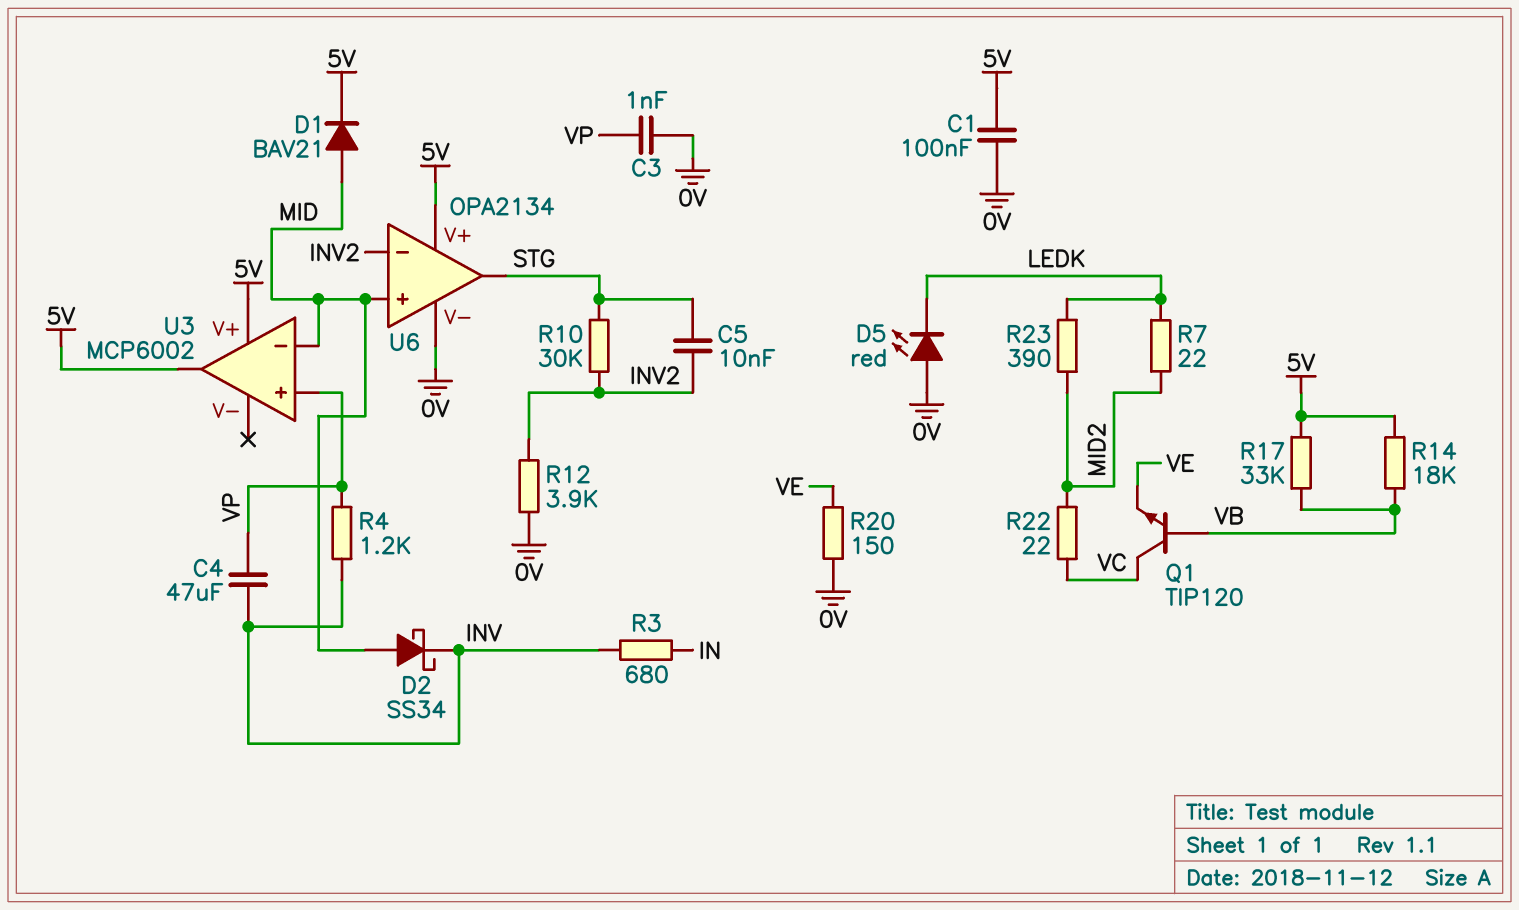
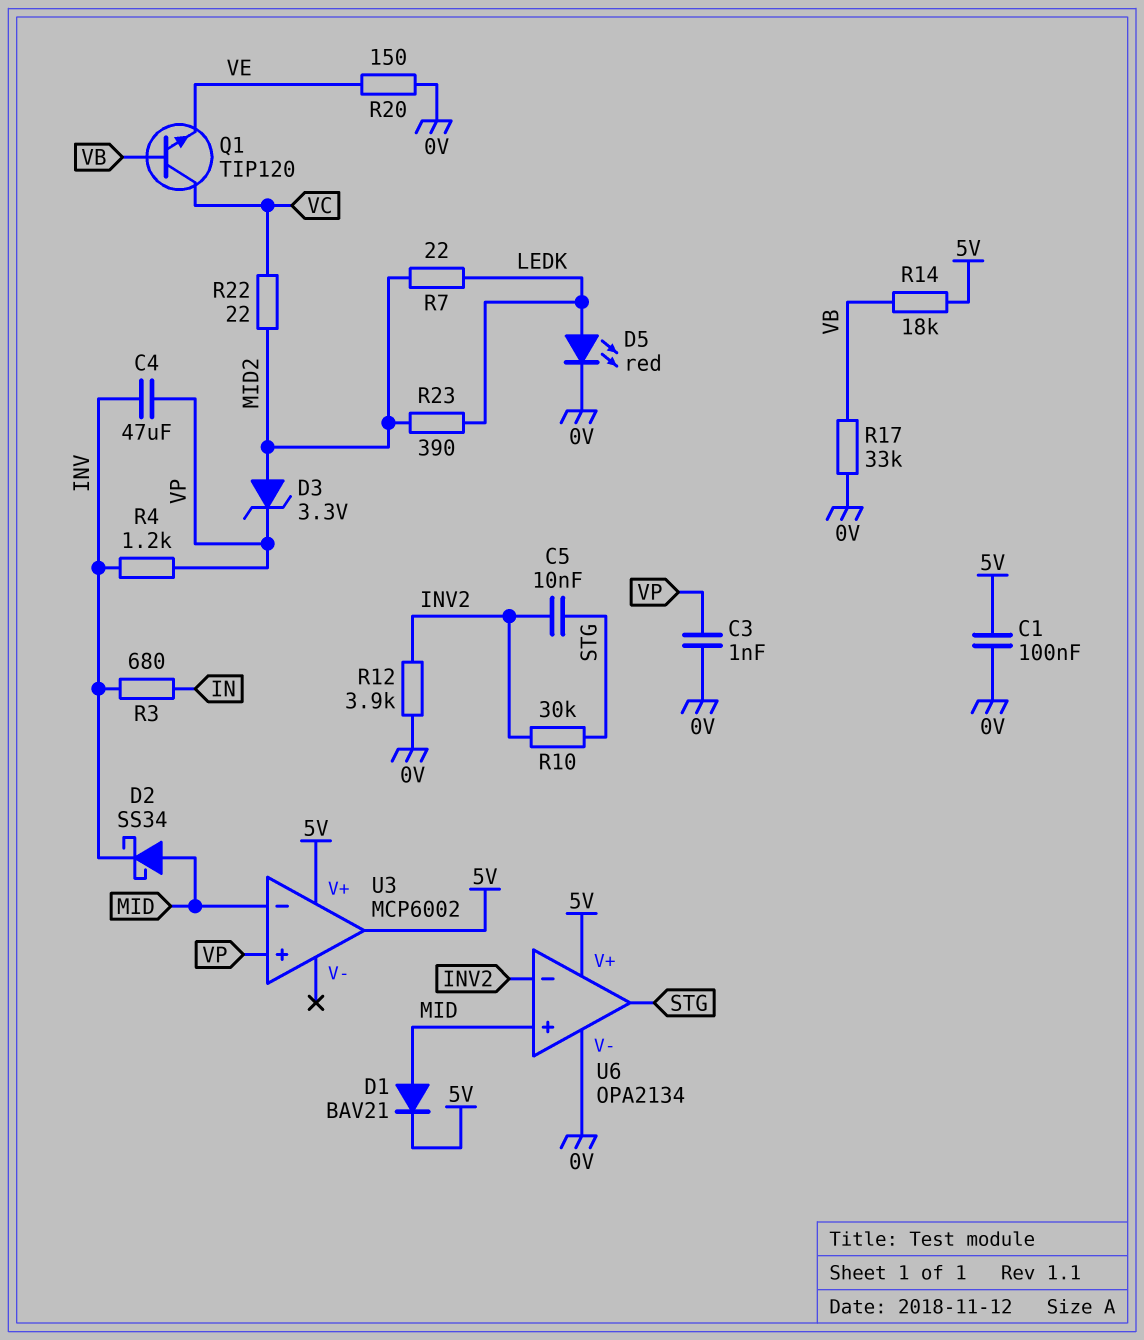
D3: none -> zener 3.3V (A MID2, K VP)
D5: LED red (A 0V, K LEDK) -> LED red (A LEDK, K 0V)
R17: 33k (5V, VB) -> 33k (0V, VB)

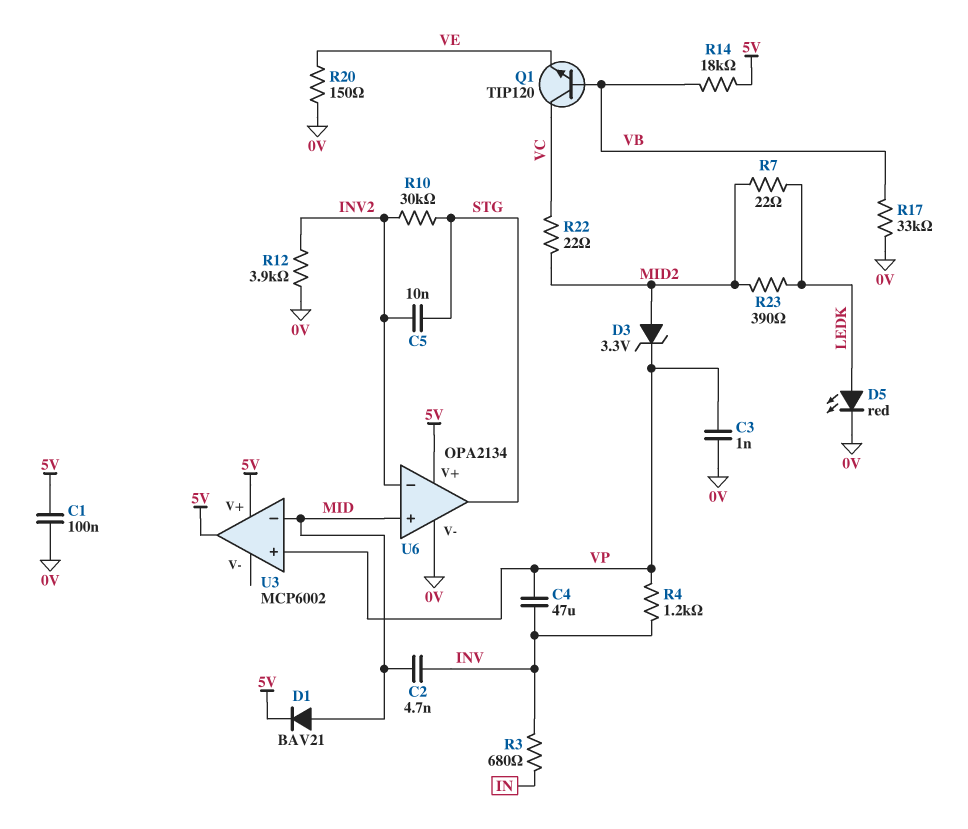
C2: none -> 4.7nF (INV, MID)
D2: schottky SS34 (A MID, K INV) -> none

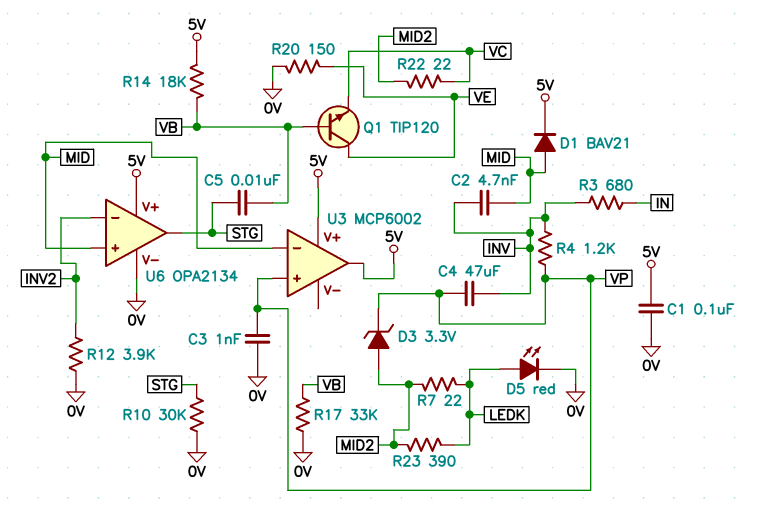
C5: 10nF (INV2, STG) -> 10nF (STG, VB)
Q1: NPN TIP120 (B VB, C VC, E VE) -> NPN TIP120 (B VB, C VE, E VC)
R10: 30k (INV2, STG) -> 30k (0V, STG)

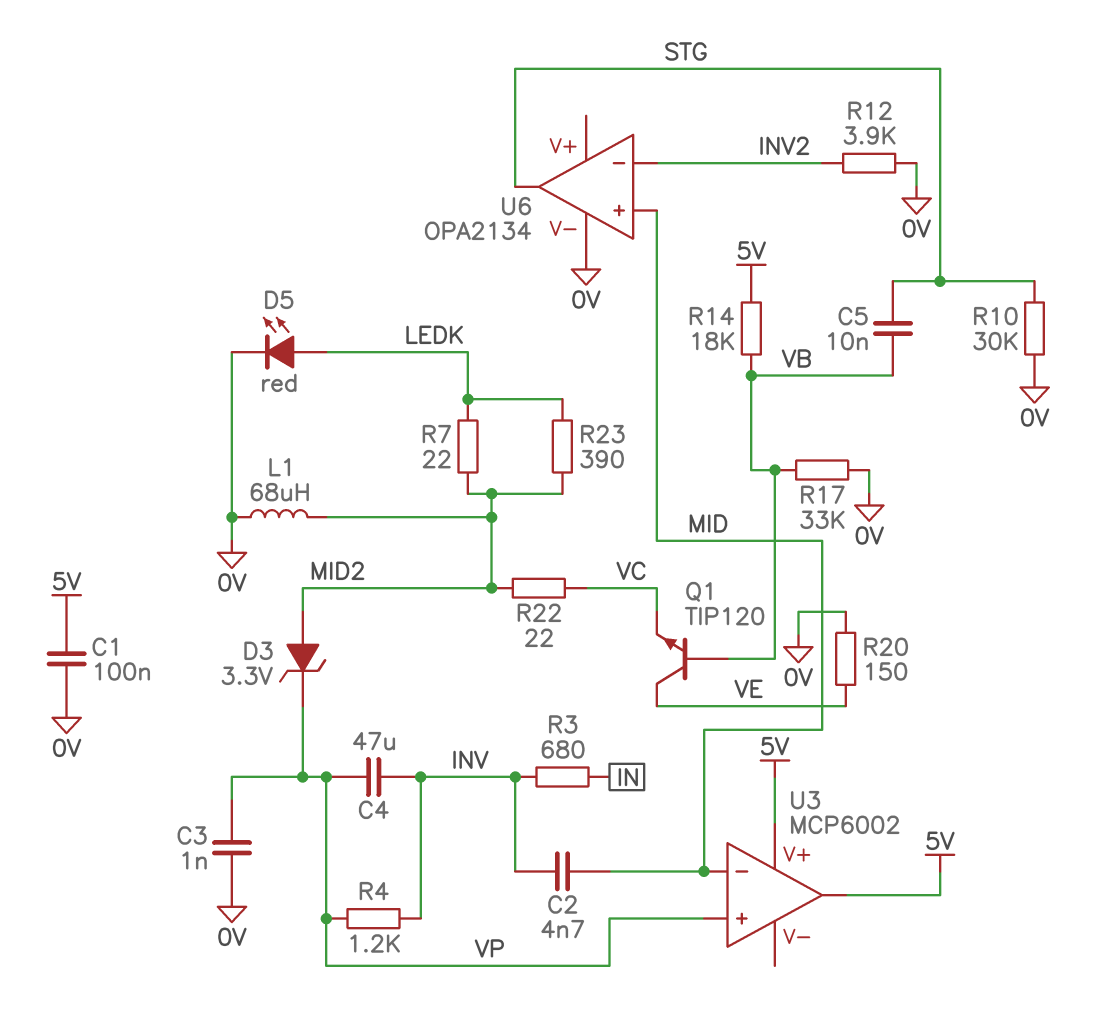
D1: diode BAV21 (A MID, K 5V) -> none
L1: none -> 68uH (0V, MID2)
U6 pin V+: 5V -> none

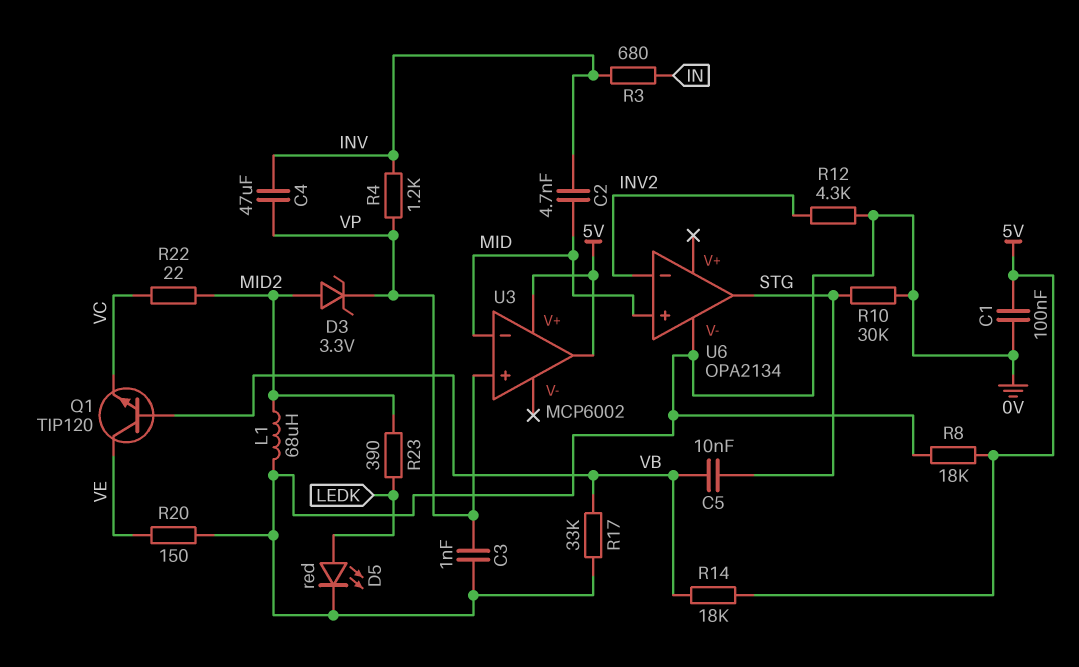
R7: 22 (LEDK, MID2) -> none
R8: none -> 18k (0V, 5V)
R12: 3.9k (0V, INV2) -> 4.3k (0V, INV2)

